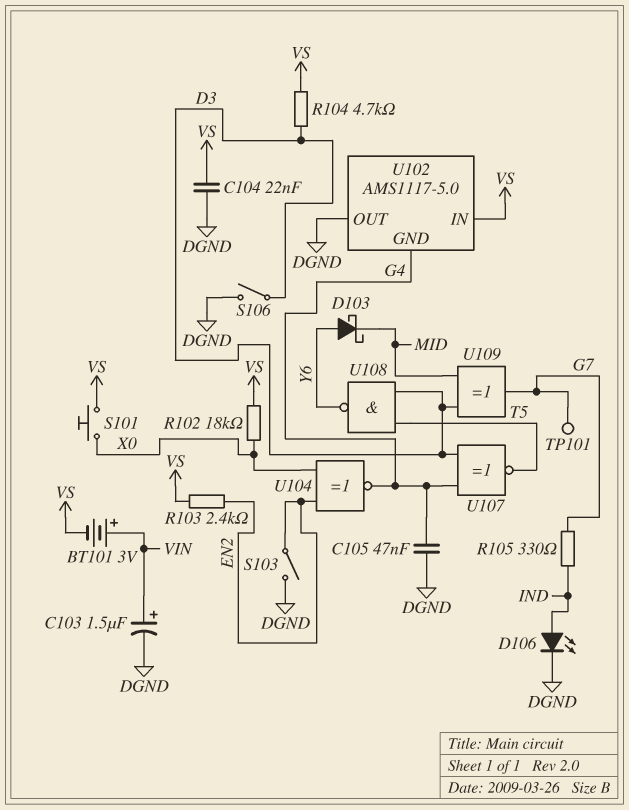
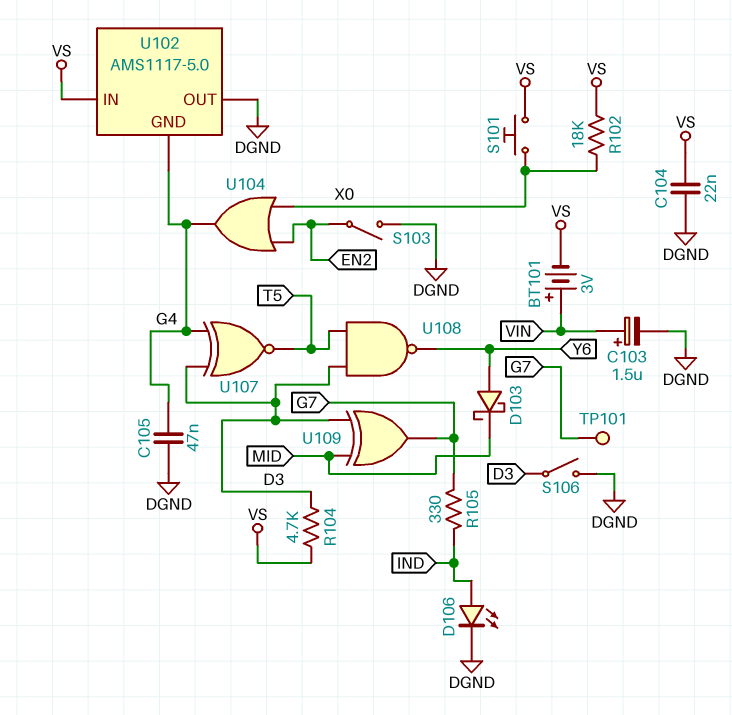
R103: 2.4k (EN2, VS) -> none
U104: XNOR (in EN2, in X0, out G4) -> OR (in EN2, in X0, out G4)

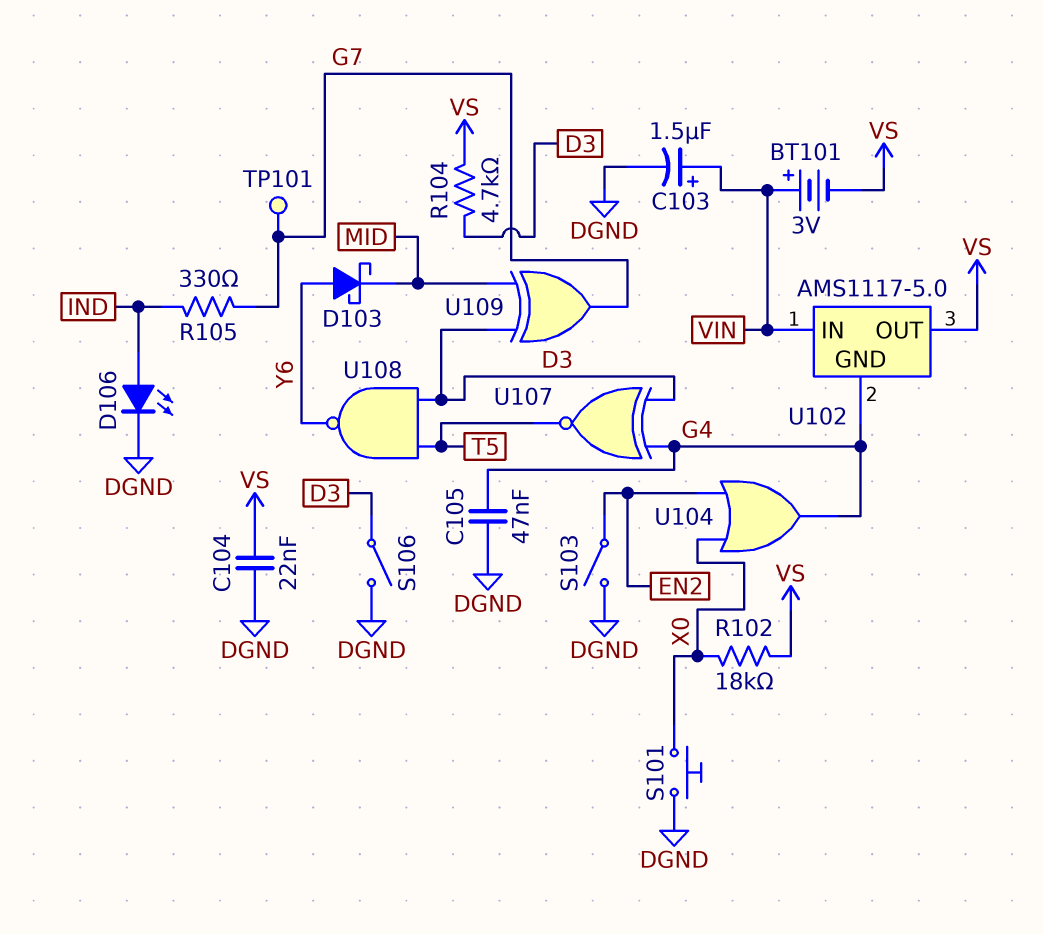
S101: button (VS, X0) -> button (DGND, X0)
U102 pin IN: VS -> VIN
U102 pin OUT: DGND -> VS

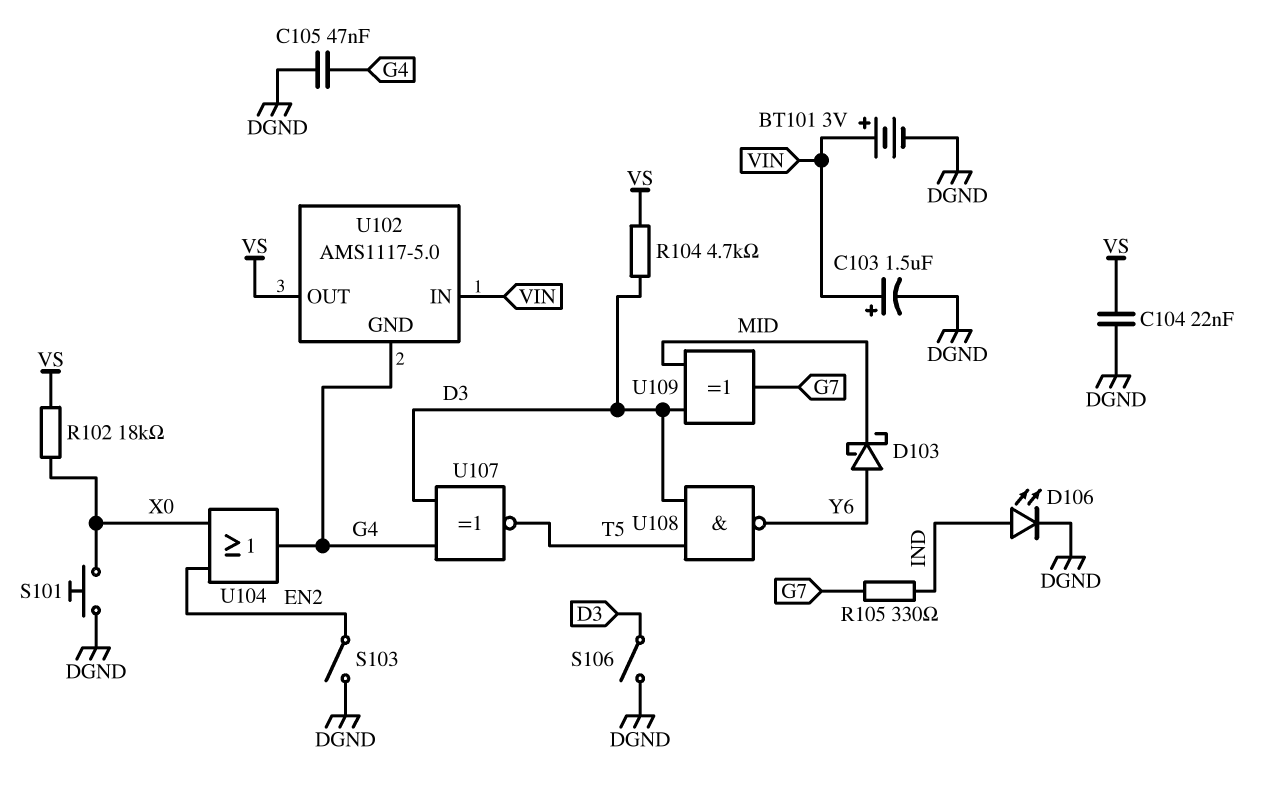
BT101: 3V (plus VIN, minus VS) -> 3V (plus VIN, minus DGND)
TP101: test point (G7) -> none

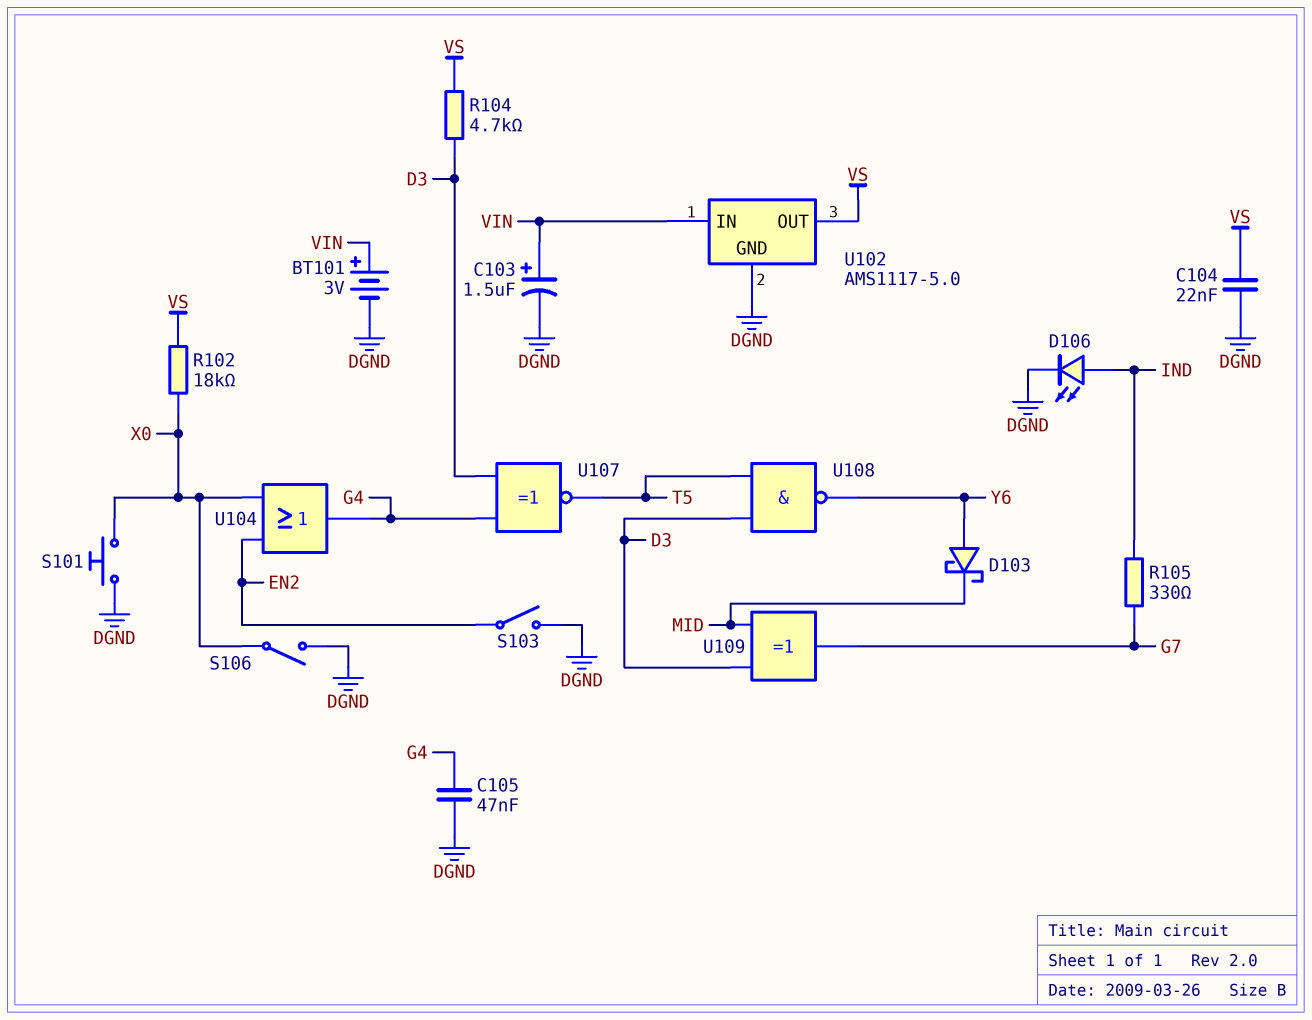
S106: switch (D3, DGND) -> switch (DGND, X0)
U102 pin GND: G4 -> DGND

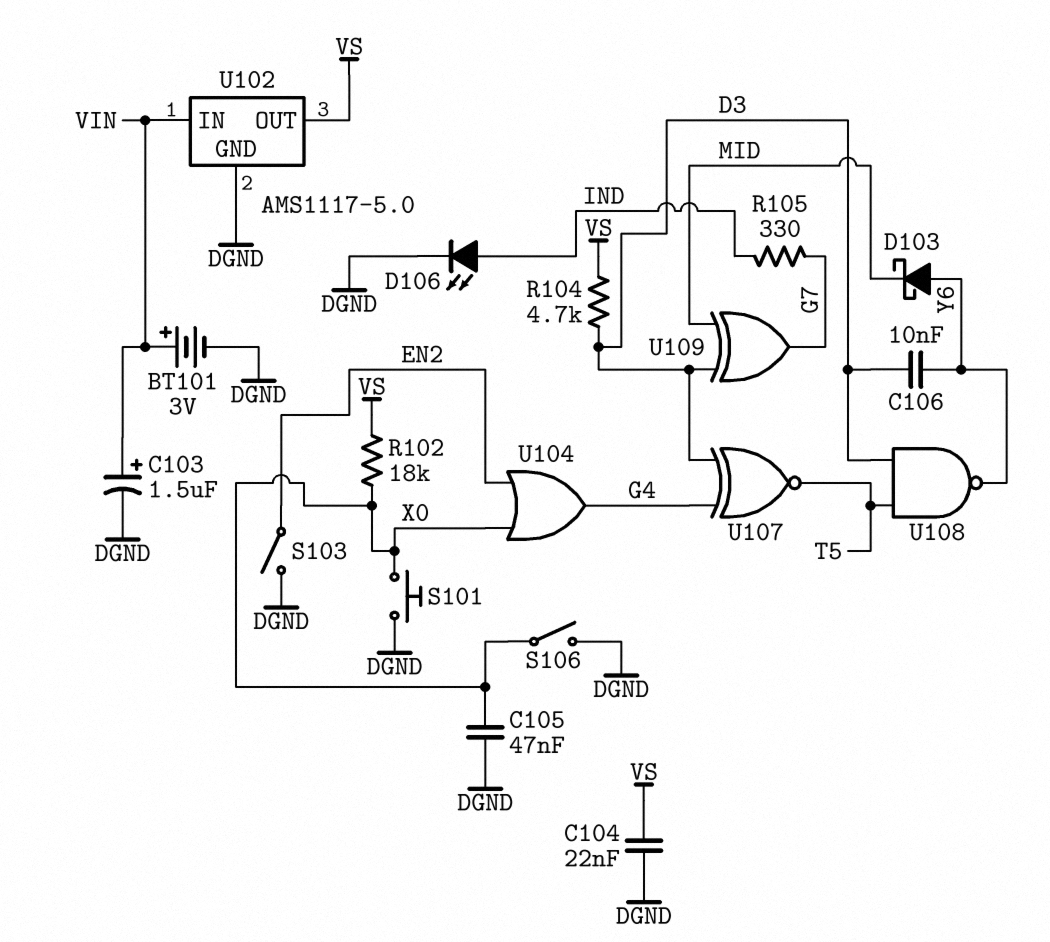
C105: 47nF (DGND, G4) -> 47nF (DGND, X0)
C106: none -> 10nF (D3, Y6)

